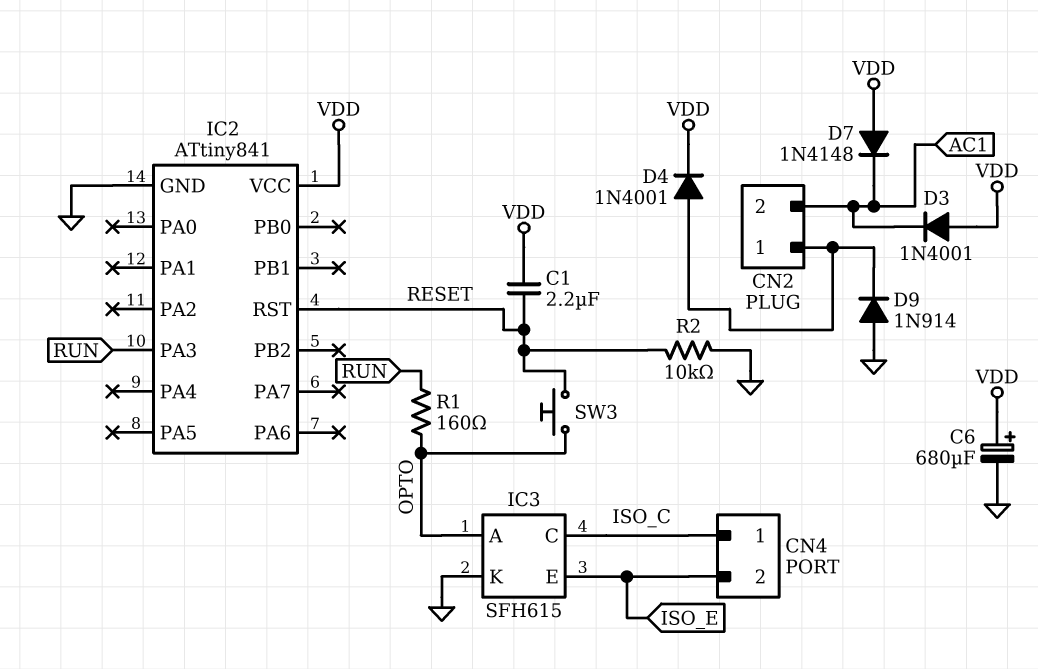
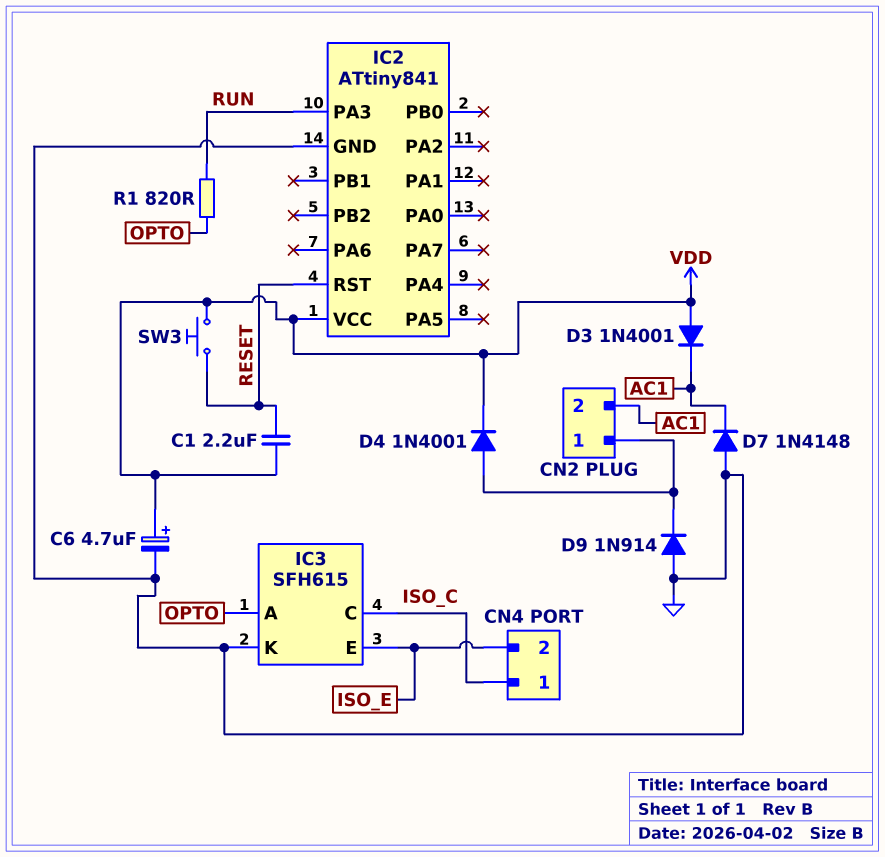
C6: 680uF (plus VDD, minus GND) -> 4.7uF (plus VDD, minus GND)
D7: diode 1N4148 (A VDD, K AC1) -> diode 1N4148 (A GND, K AC1)
R1: 160 (OPTO, RUN) -> 820 (OPTO, RUN)
R2: 10k (GND, RESET) -> none
SW3: button (OPTO, RESET) -> button (RESET, VDD)

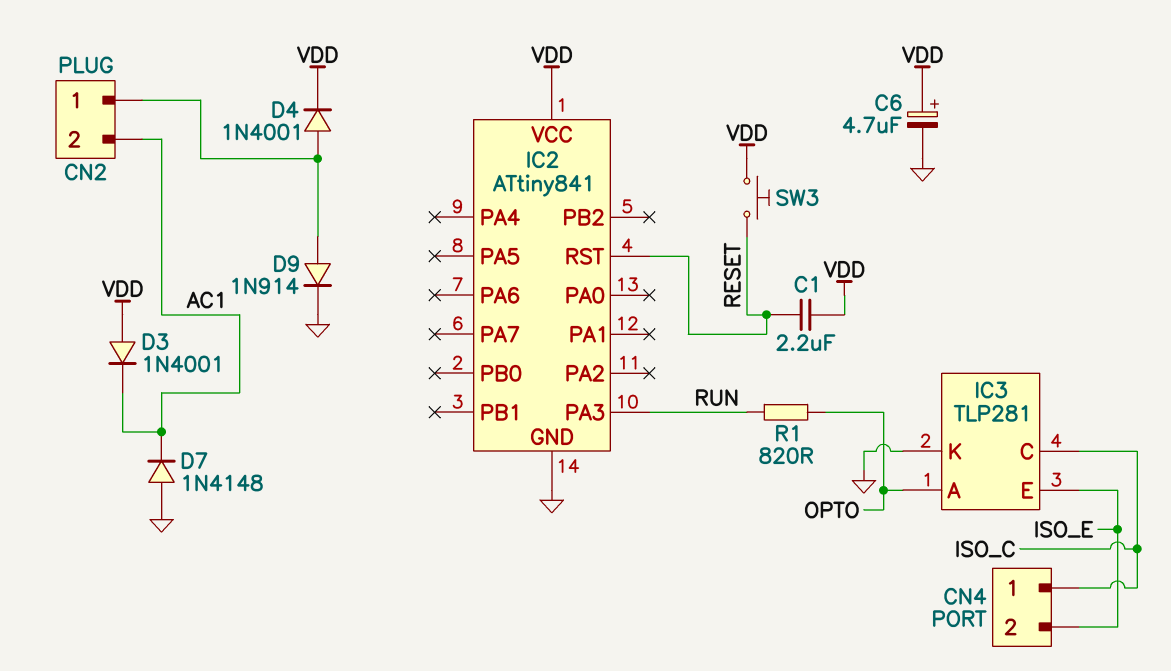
D9: diode 1N914 (A GND, K CN2/1) -> diode 1N914 (A CN2/1, K GND)
IC3: SFH615 -> TLP281

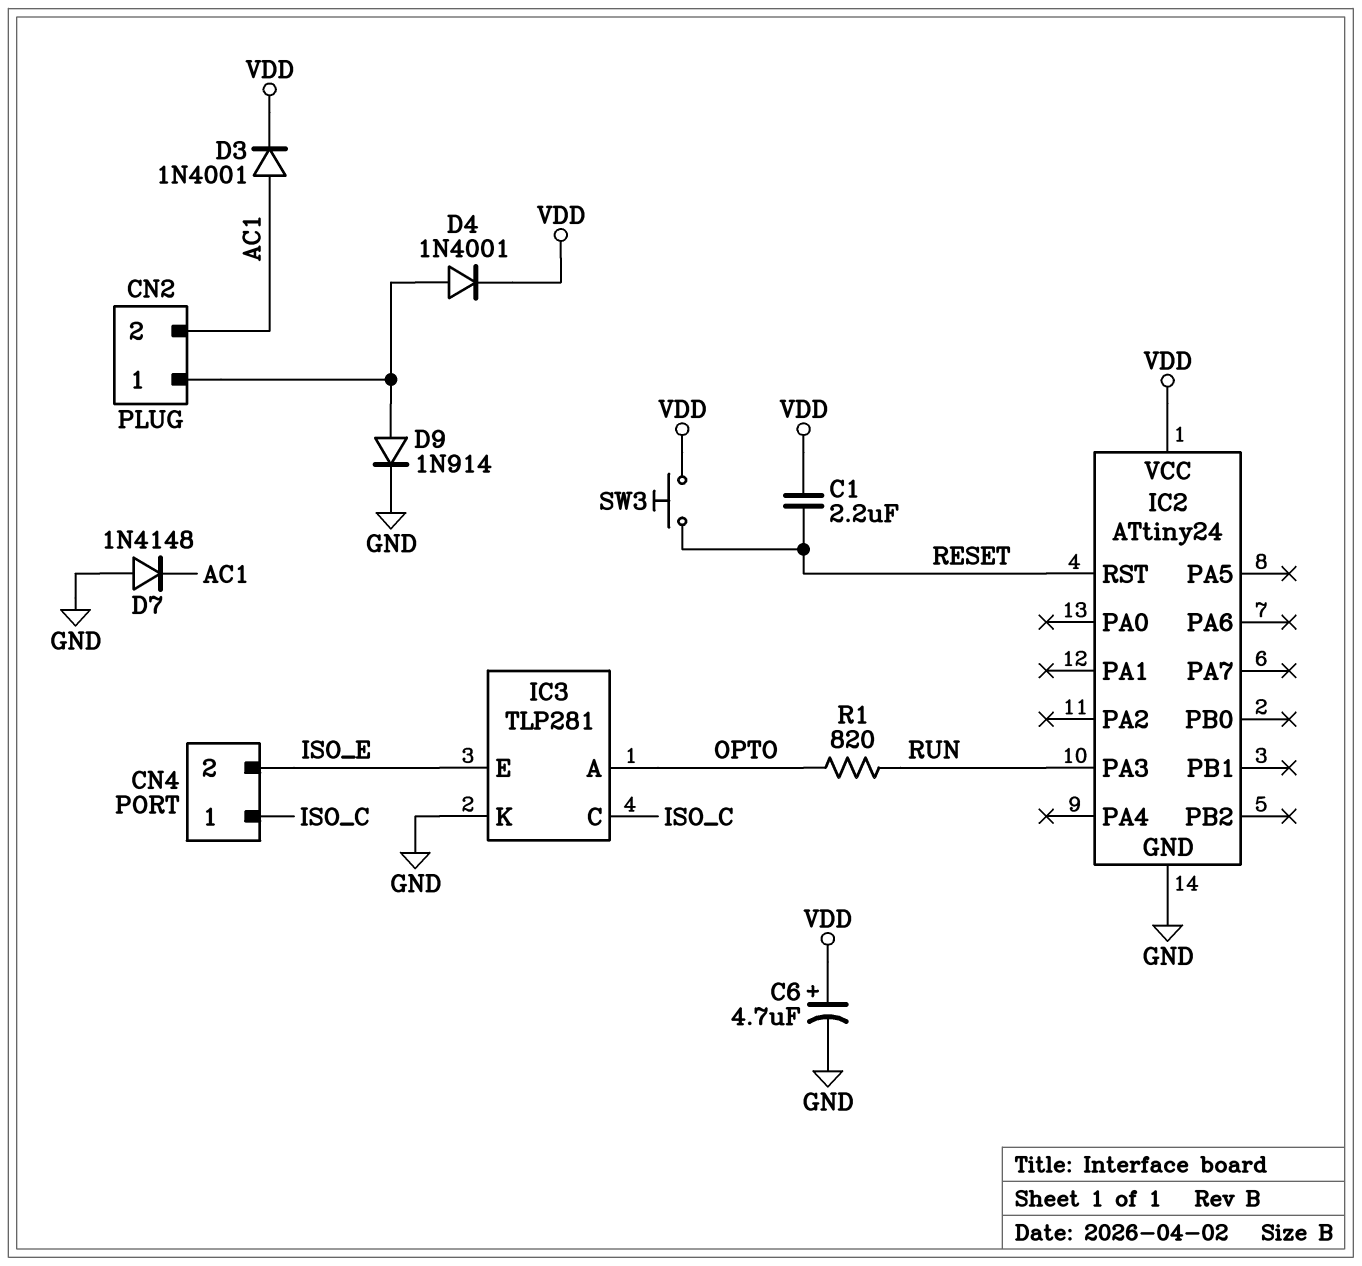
D3: diode 1N4001 (A VDD, K AC1) -> diode 1N4001 (A AC1, K VDD)
IC2: ATtiny841 -> ATtiny24

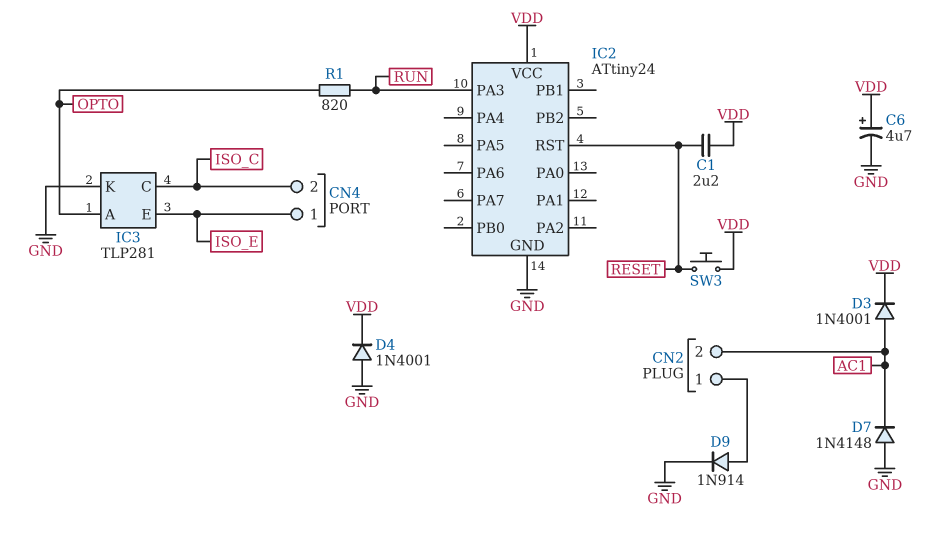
CN4 pin 1: ISO_C -> ISO_E
CN4 pin 2: ISO_E -> ISO_C
D4: diode 1N4001 (A CN2/1, K VDD) -> diode 1N4001 (A GND, K VDD)

